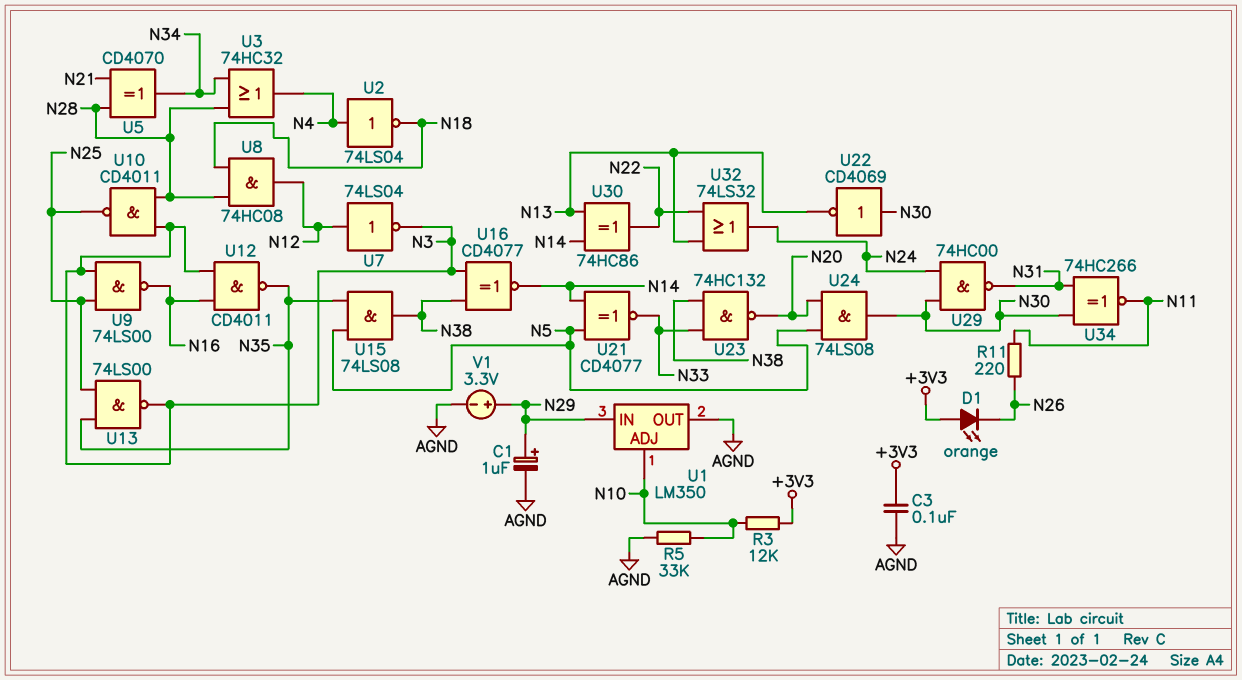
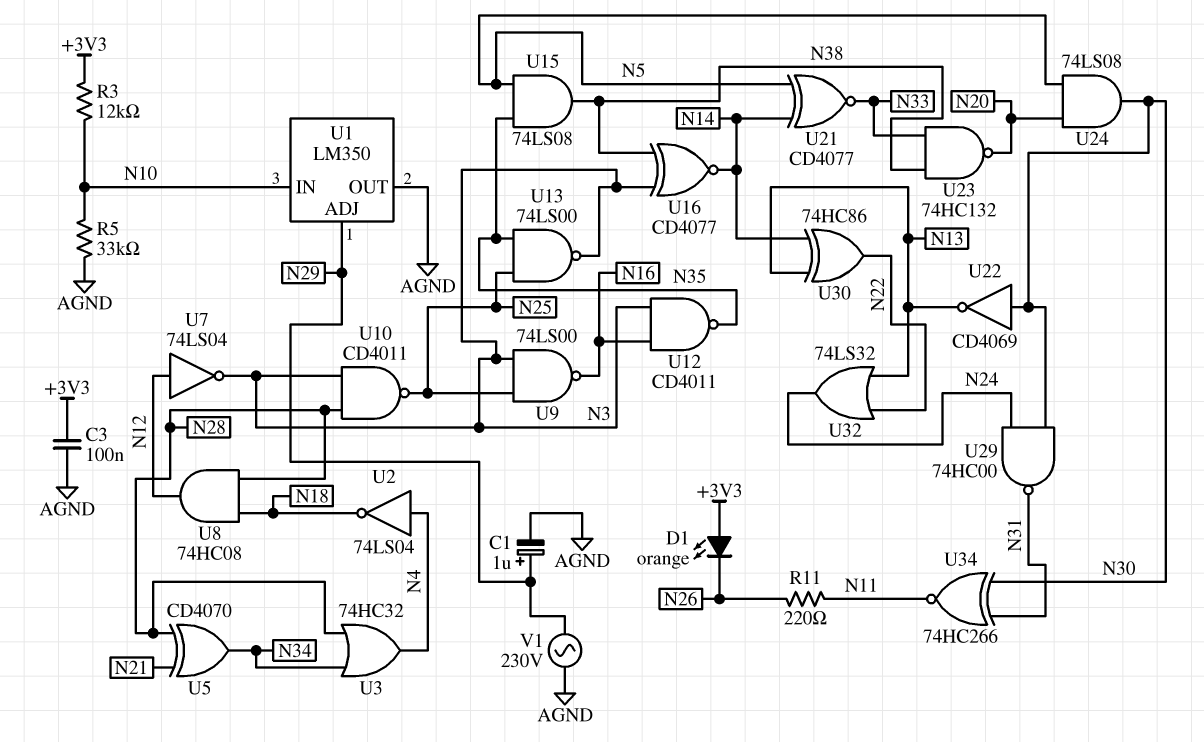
U1 pin ADJ: N10 -> N29
U1 pin IN: N29 -> N10
V1: 3.3V (plus N29, minus AGND) -> AC 230V (AGND, N29)

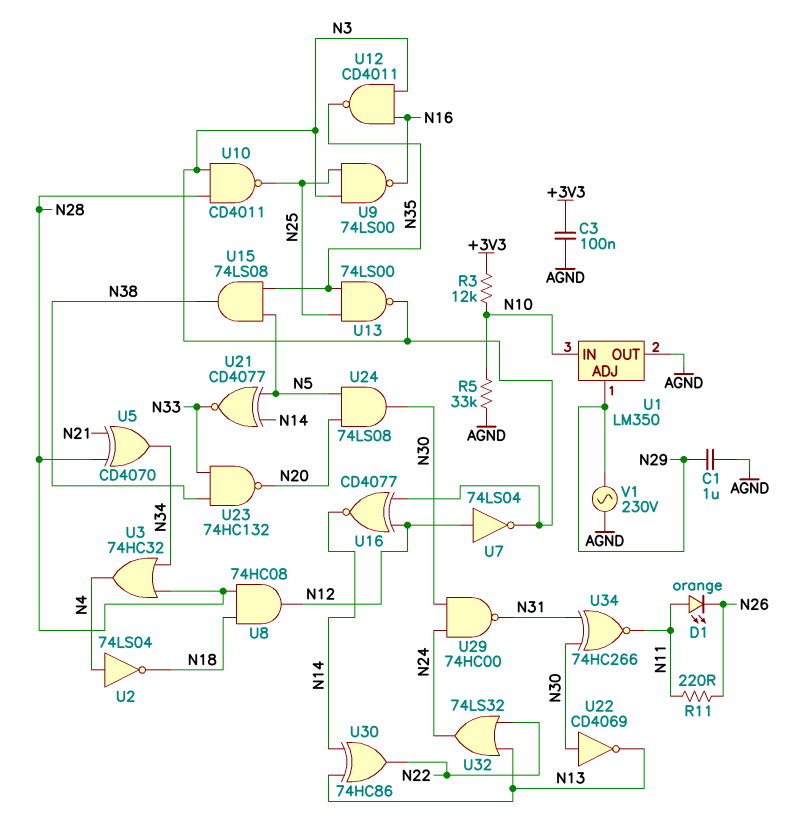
C1: 1uF (plus N29, minus AGND) -> 1uF (AGND, N29)
D1: LED orange (A +3V3, K N26) -> LED orange (A N11, K N26)
U16: XNOR CD4077 (in N3, in N38, out N14) -> XNOR CD4077 (in N3, in N12, out N14)

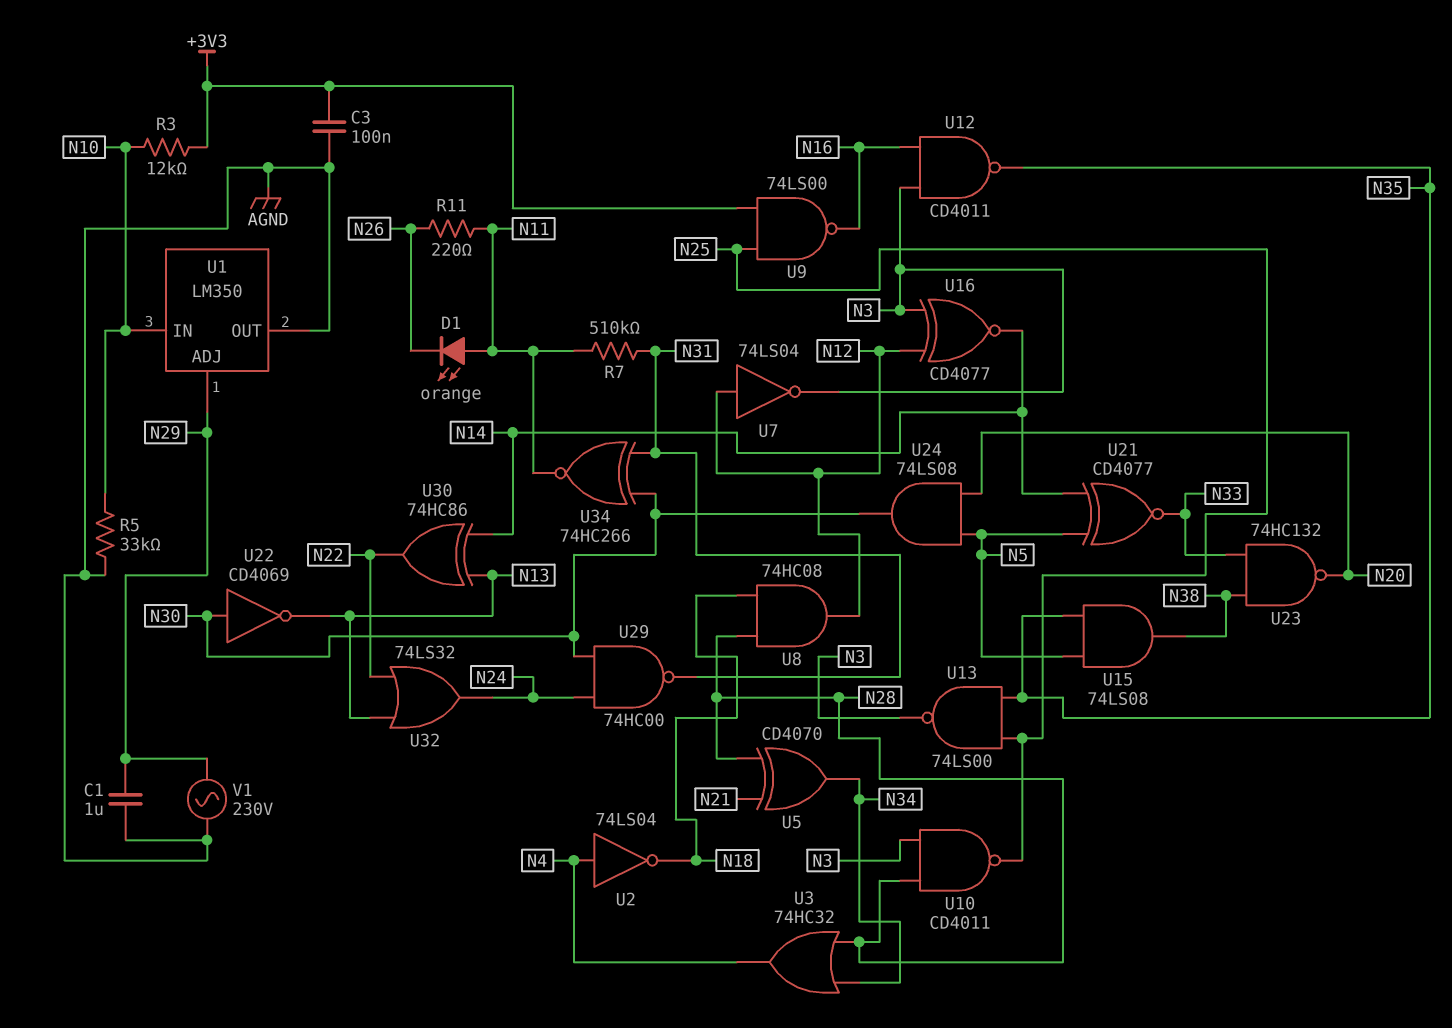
R7: none -> 510k (N11, N31)
U9: NAND 74LS00 (in N3, in N25, out N16) -> NAND 74LS00 (in +3V3, in N25, out N16)

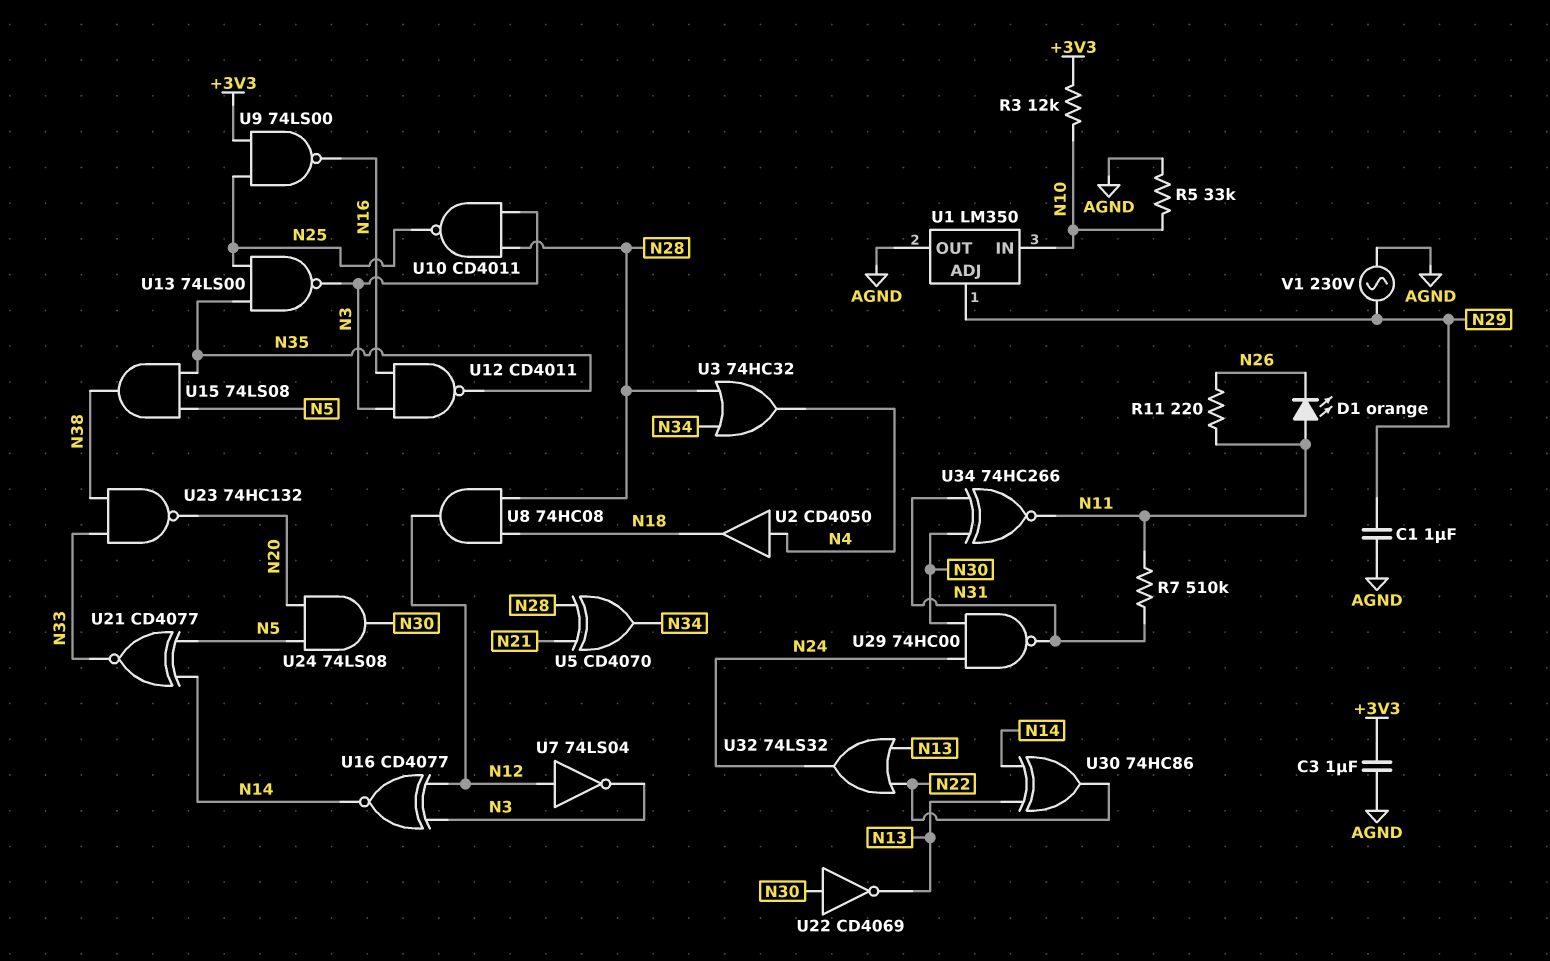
C3: 100nF (+3V3, AGND) -> 1uF (+3V3, AGND)
U2: NOT 74LS04 (in N4, out N18) -> buffer CD4050 (in N4, out N18)

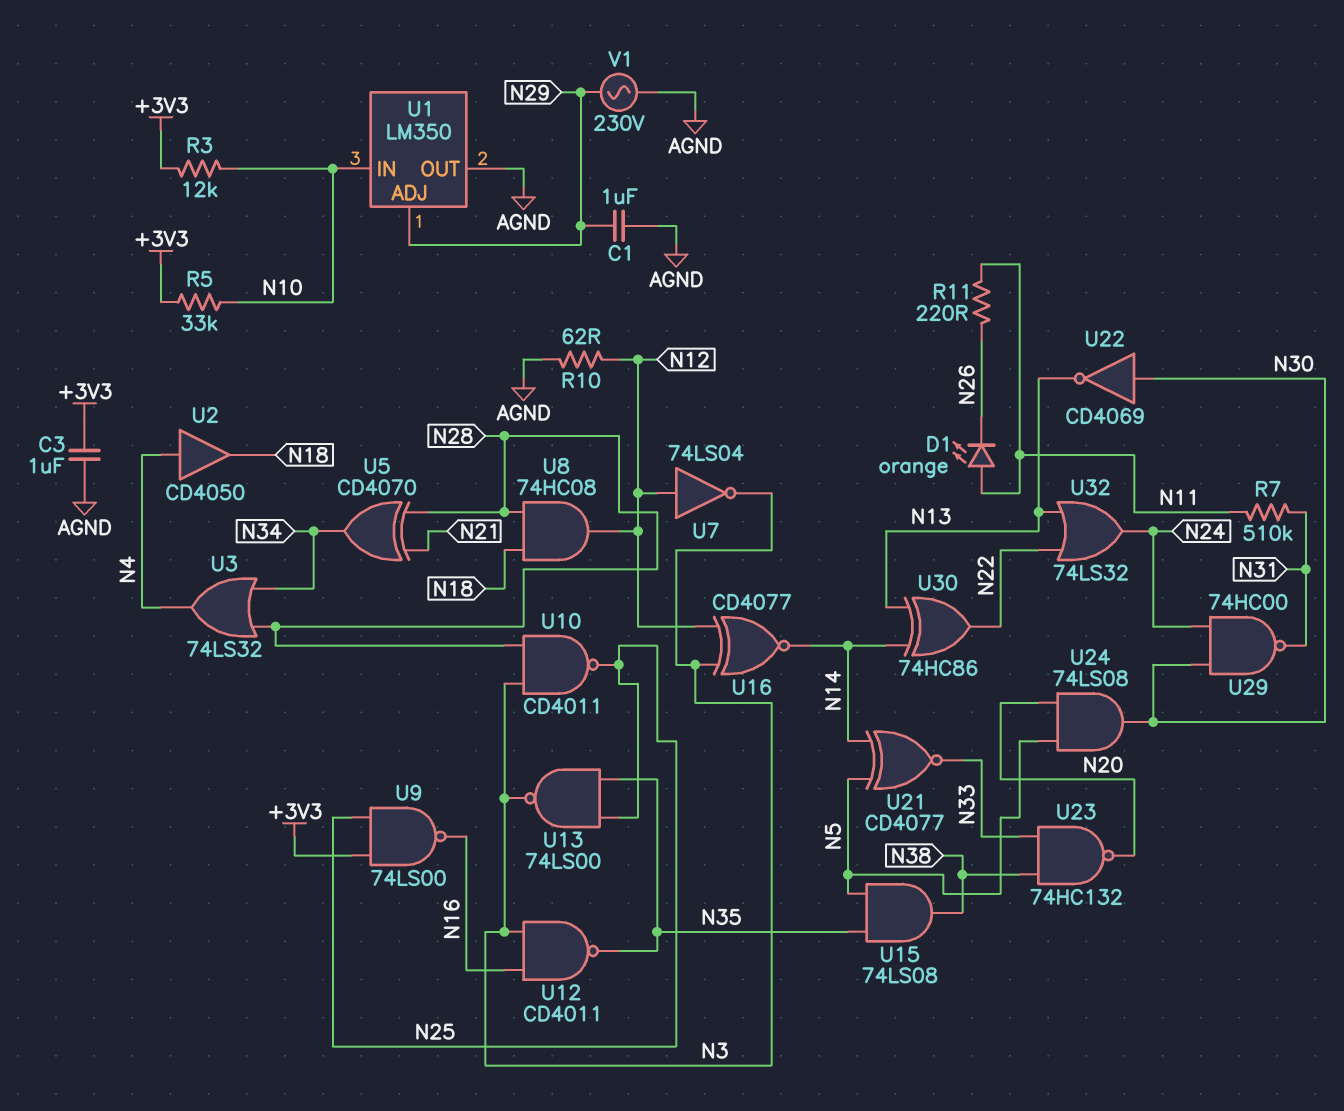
R5: 33k (AGND, N10) -> 33k (+3V3, N10)
R10: none -> 62 (AGND, N12)
U3: OR 74HC32 (in N28, in N34, out N4) -> OR 74LS32 (in N28, in N34, out N4)
U34: XNOR 74HC266 (in N30, in N31, out N11) -> none

